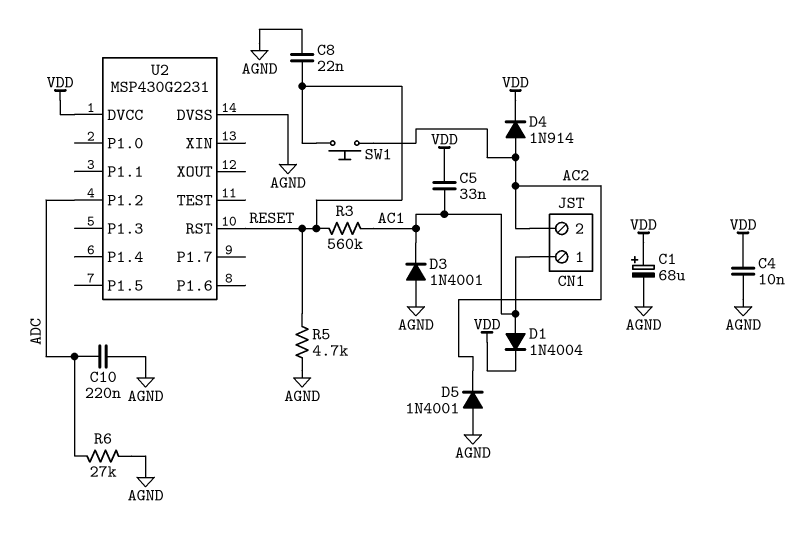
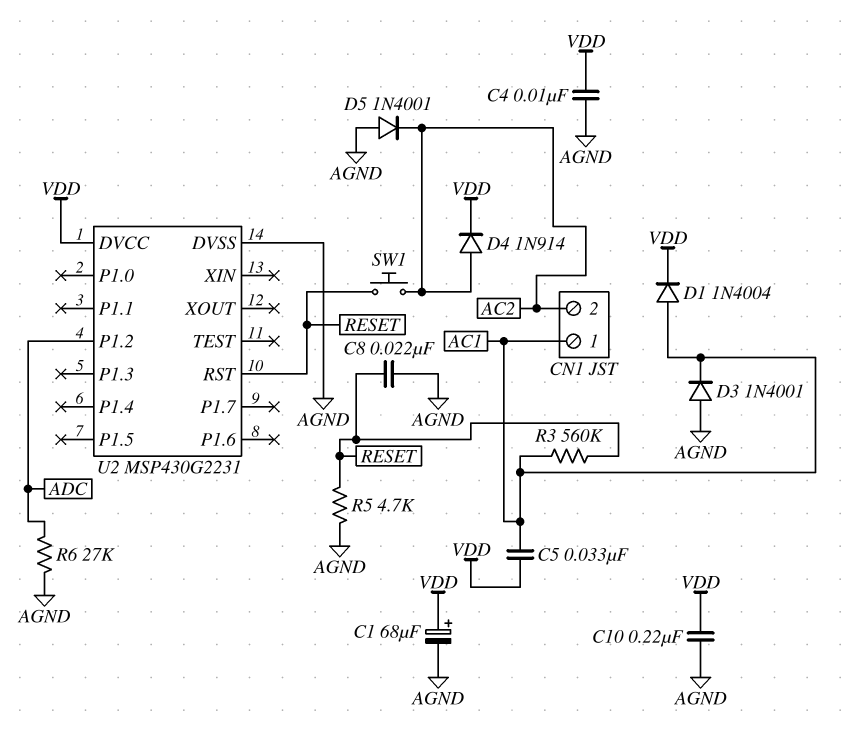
C10: 220nF (ADC, AGND) -> 220nF (AGND, VDD)

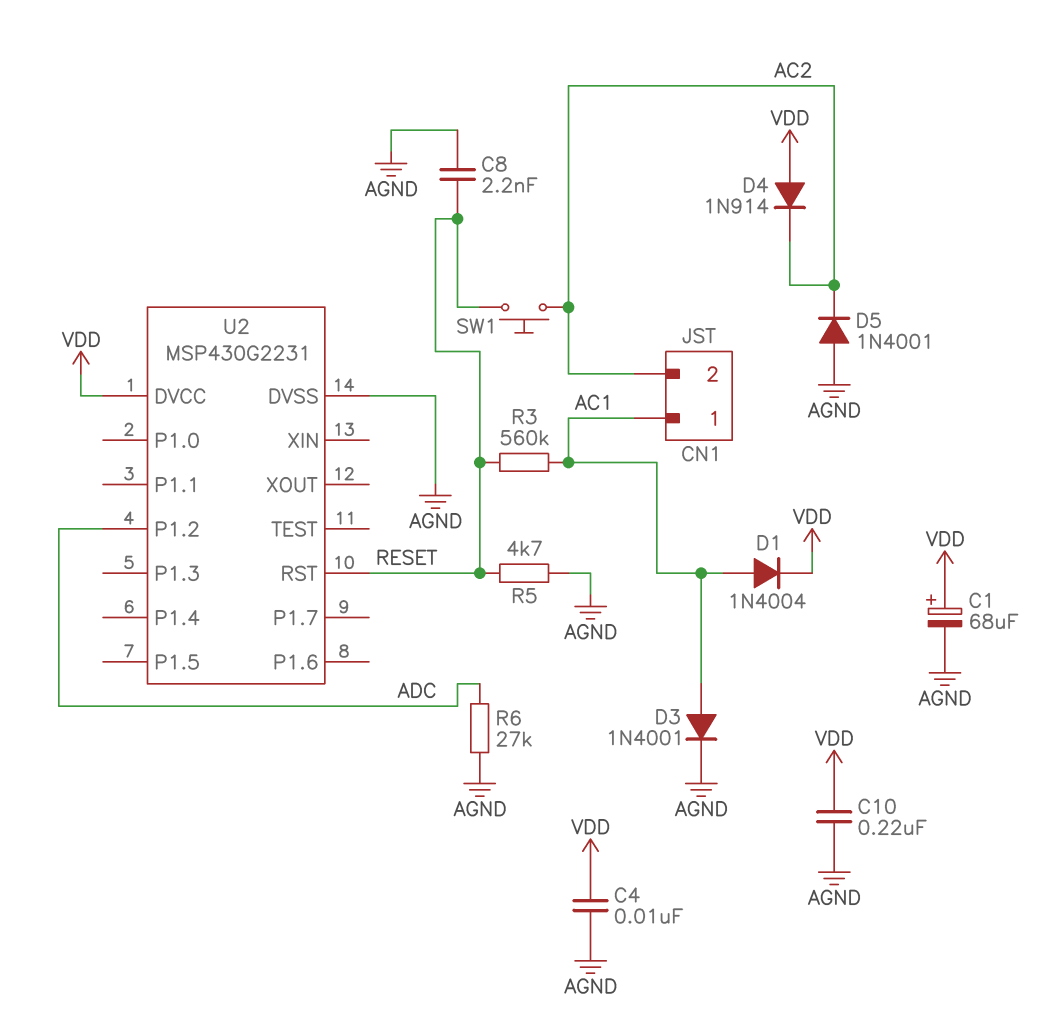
C5: 33nF (AC1, VDD) -> none
C8: 22nF (AGND, RESET) -> 2.2nF (AGND, RESET)
D3: diode 1N4001 (A AGND, K AC1) -> diode 1N4001 (A AC1, K AGND)
D4: diode 1N914 (A AC2, K VDD) -> diode 1N914 (A VDD, K AC2)

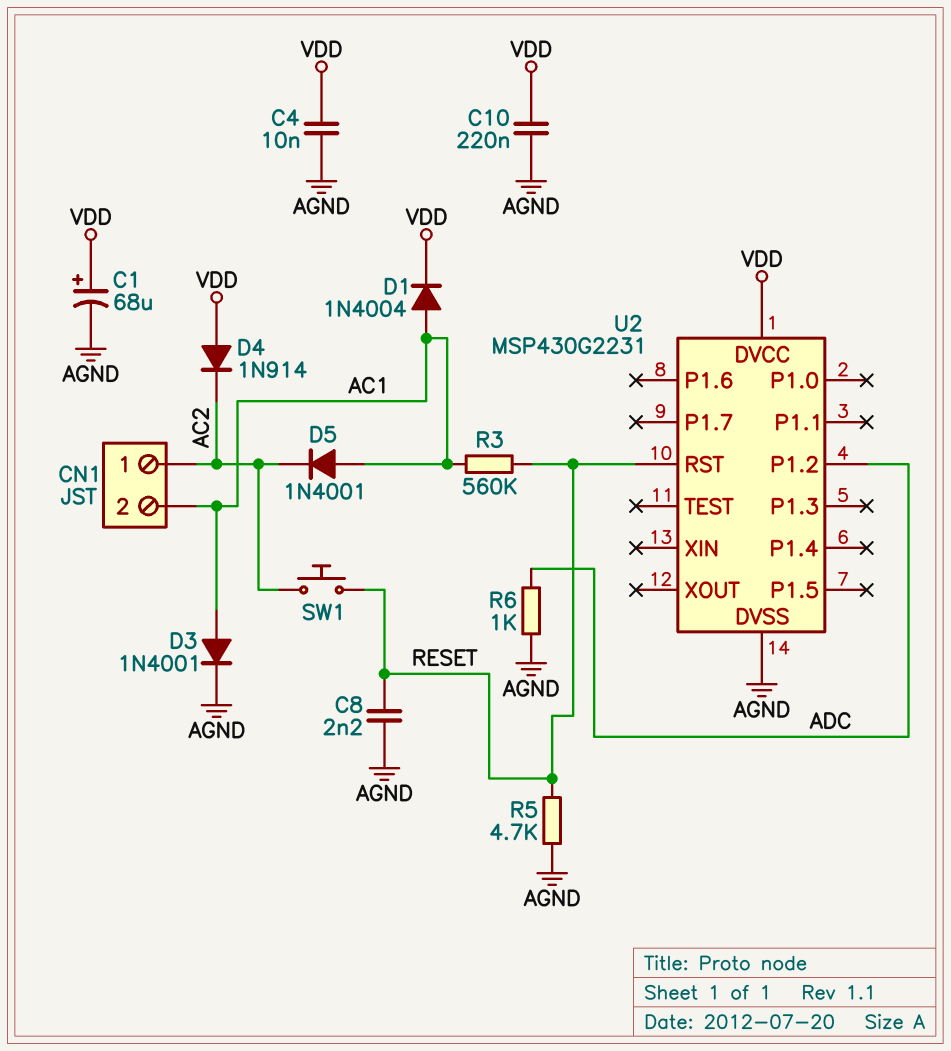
CN1 pin 1: AC1 -> AC2
CN1 pin 2: AC2 -> AC1
D5: diode 1N4001 (A AGND, K AC2) -> diode 1N4001 (A AC1, K AC2)
R6: 27k (ADC, AGND) -> 1k (ADC, AGND)

